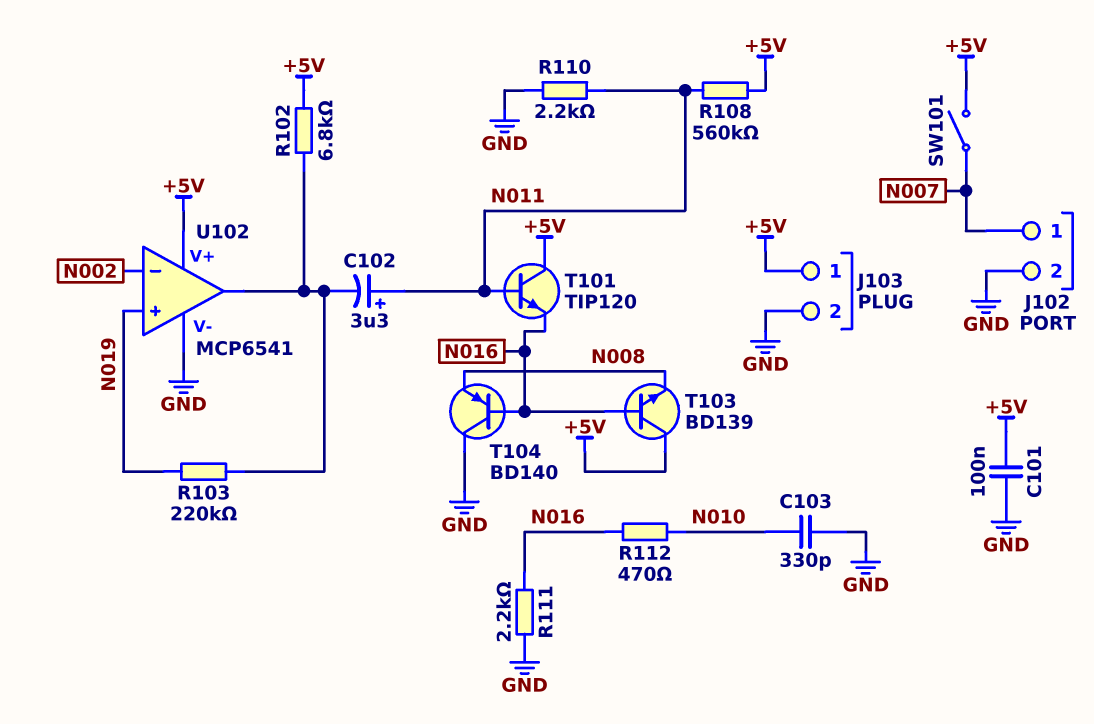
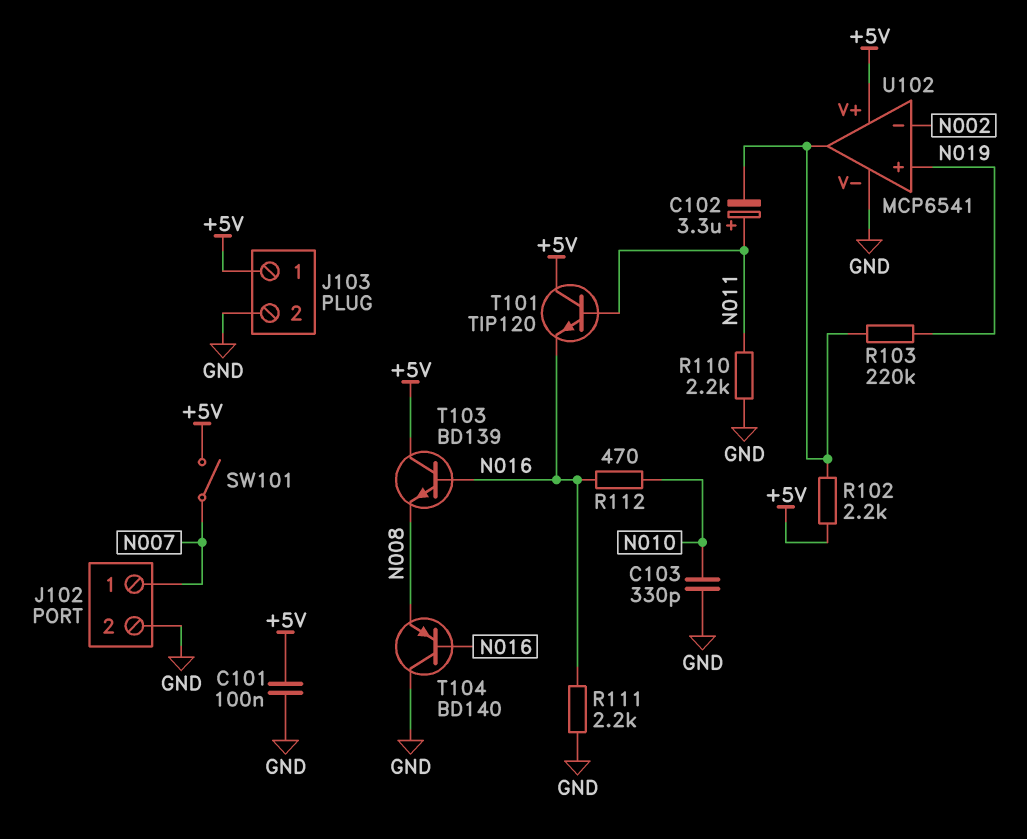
R102: 6.8k (+5V, U102/out) -> 2.2k (+5V, U102/out)
R108: 560k (+5V, N011) -> none

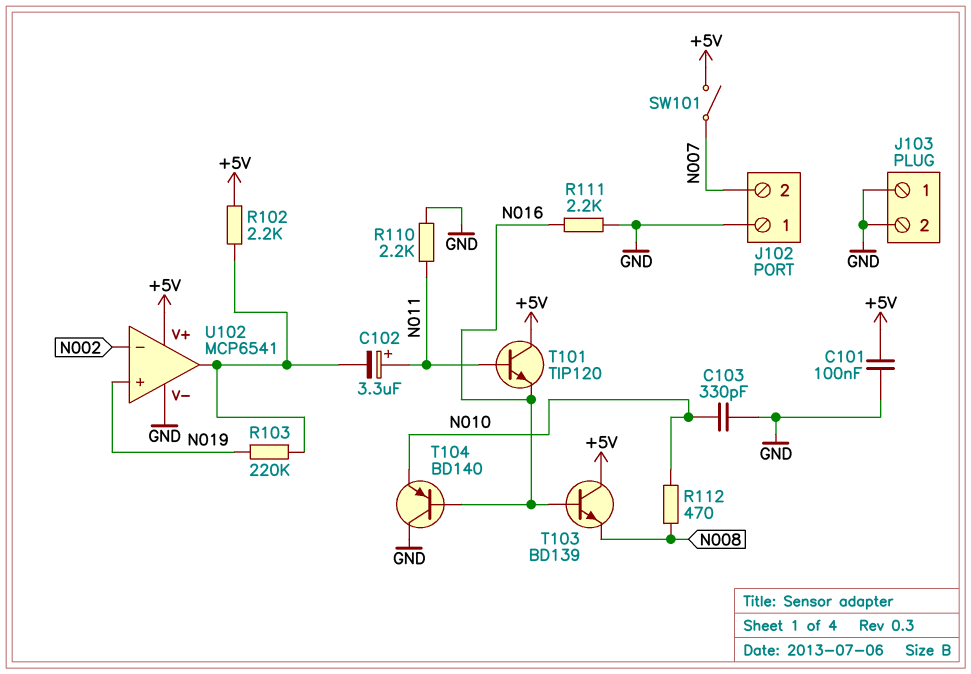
J102 pin 1: N007 -> GND
J102 pin 2: GND -> N007
J103 pin 1: +5V -> GND
R112: 470 (N010, N016) -> 470 (N008, N010)
T104: PNP BD140 (B N016, C GND, E N008) -> PNP BD140 (B N016, C GND, E N010)

